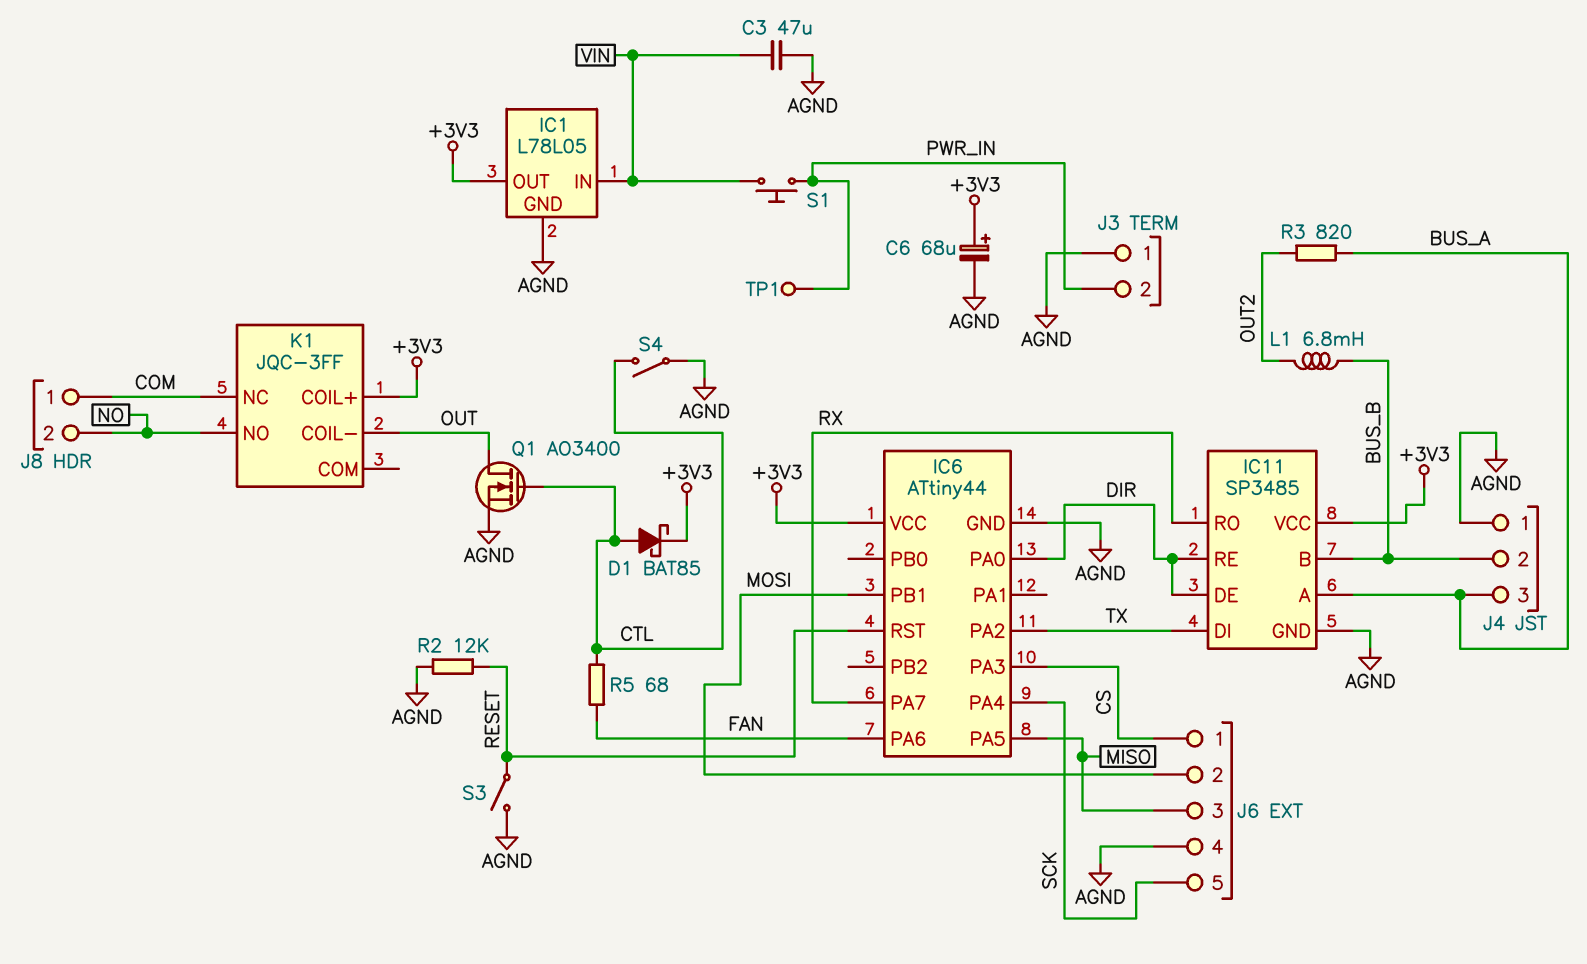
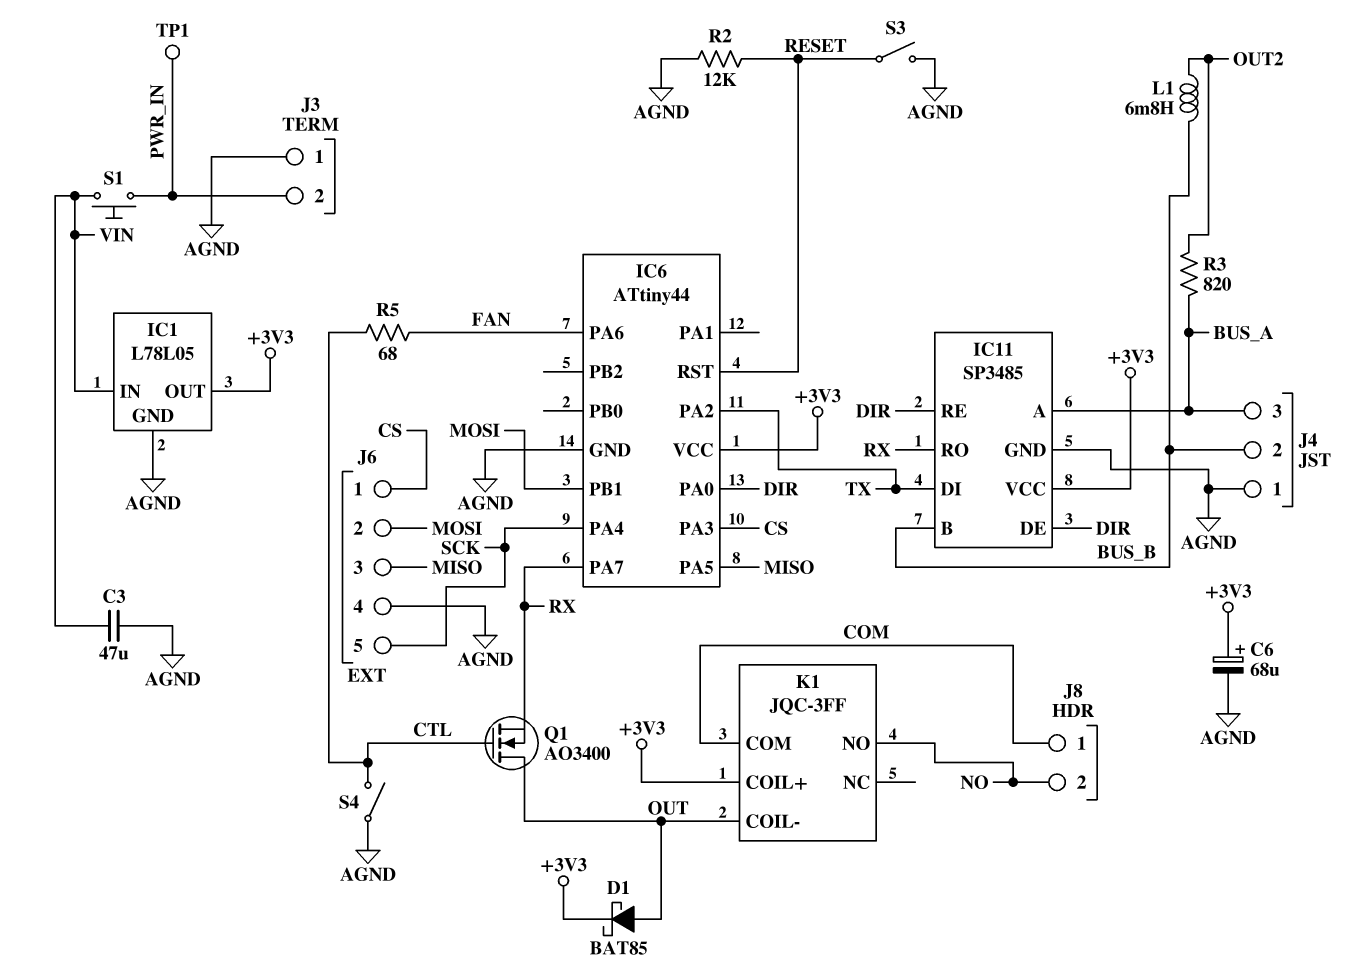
D1: schottky BAT85 (A CTL, K +3V3) -> schottky BAT85 (A OUT, K +3V3)
K1 pin COM: none -> COM
K1 pin NC: COM -> none
Q1: NMOS AO3400 (G CTL, D OUT, S AGND) -> NMOS AO3400 (G CTL, D OUT, S RX)

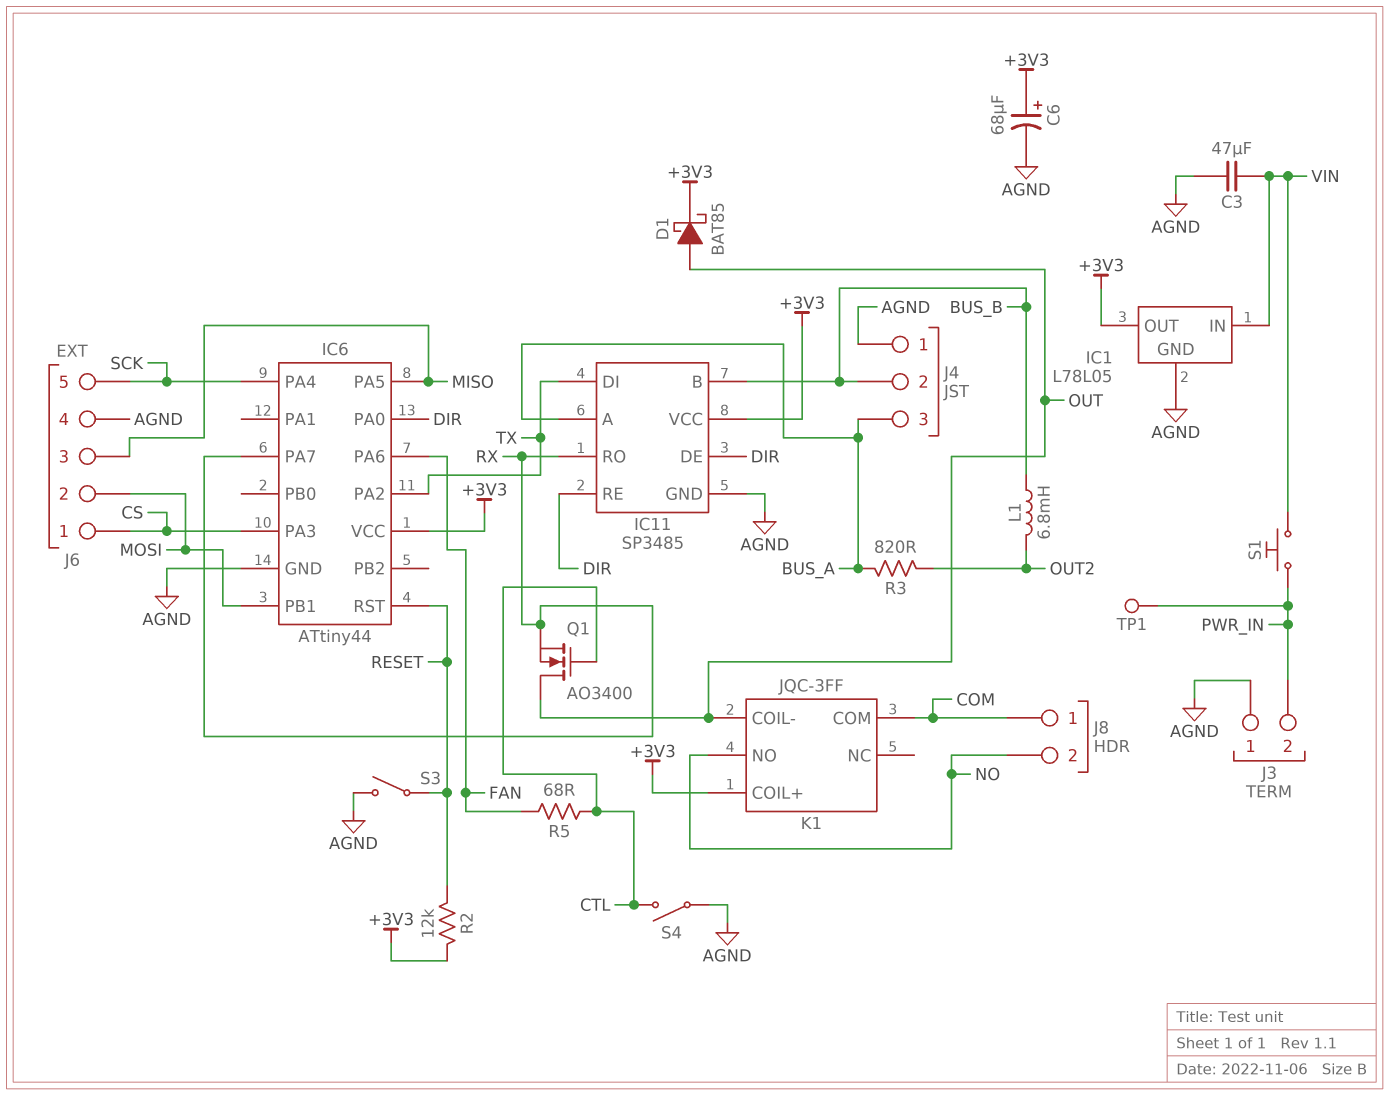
R2: 12k (AGND, RESET) -> 12k (+3V3, RESET)

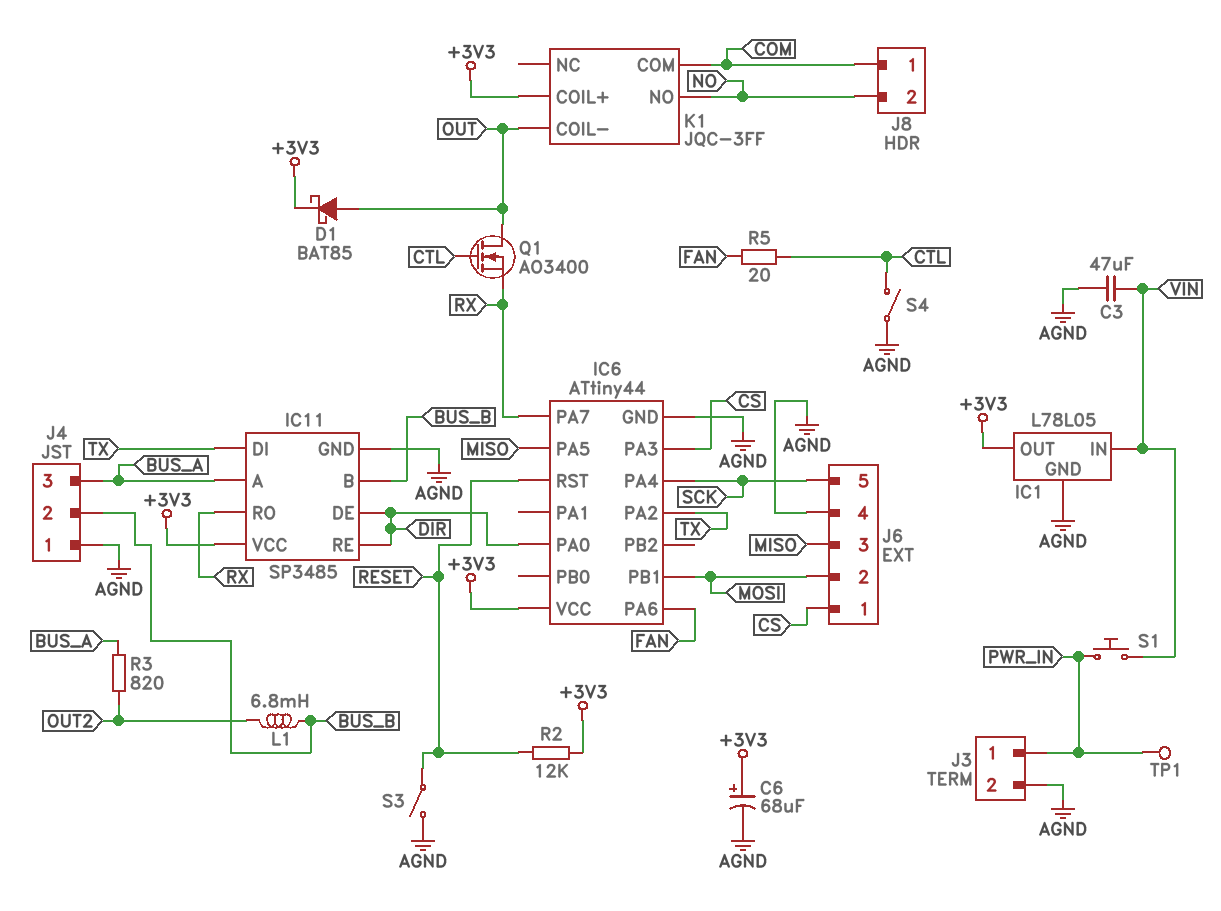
J3 pin 1: AGND -> PWR_IN
J3 pin 2: PWR_IN -> AGND
R5: 68 (CTL, FAN) -> 20 (CTL, FAN)

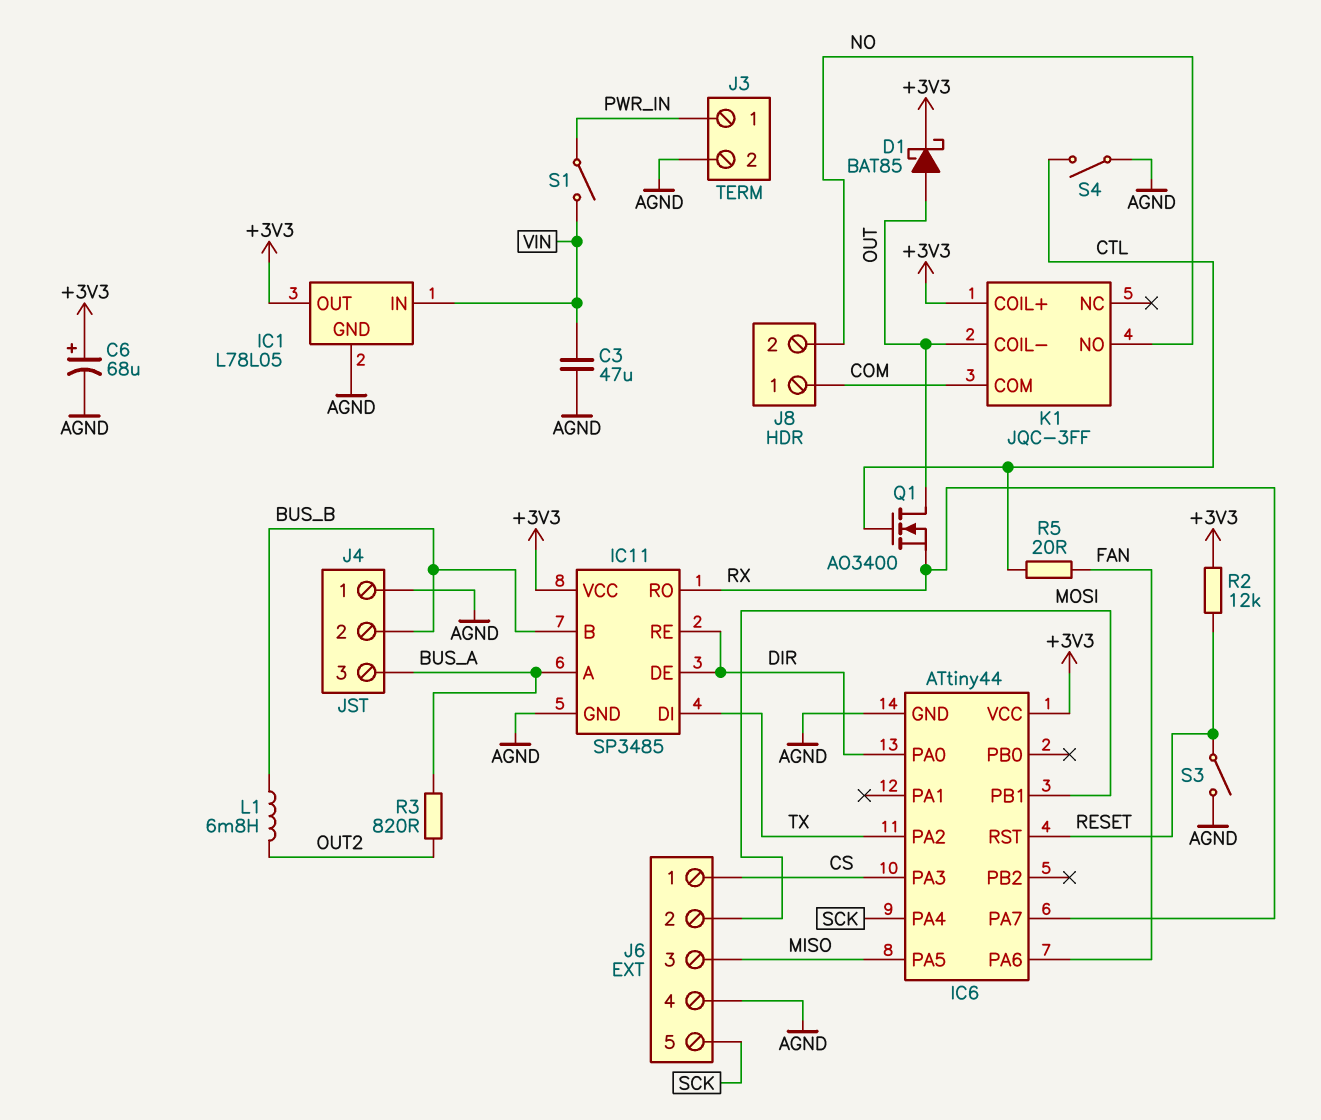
S1: button (PWR_IN, VIN) -> switch (PWR_IN, VIN)
TP1: test point (PWR_IN) -> none

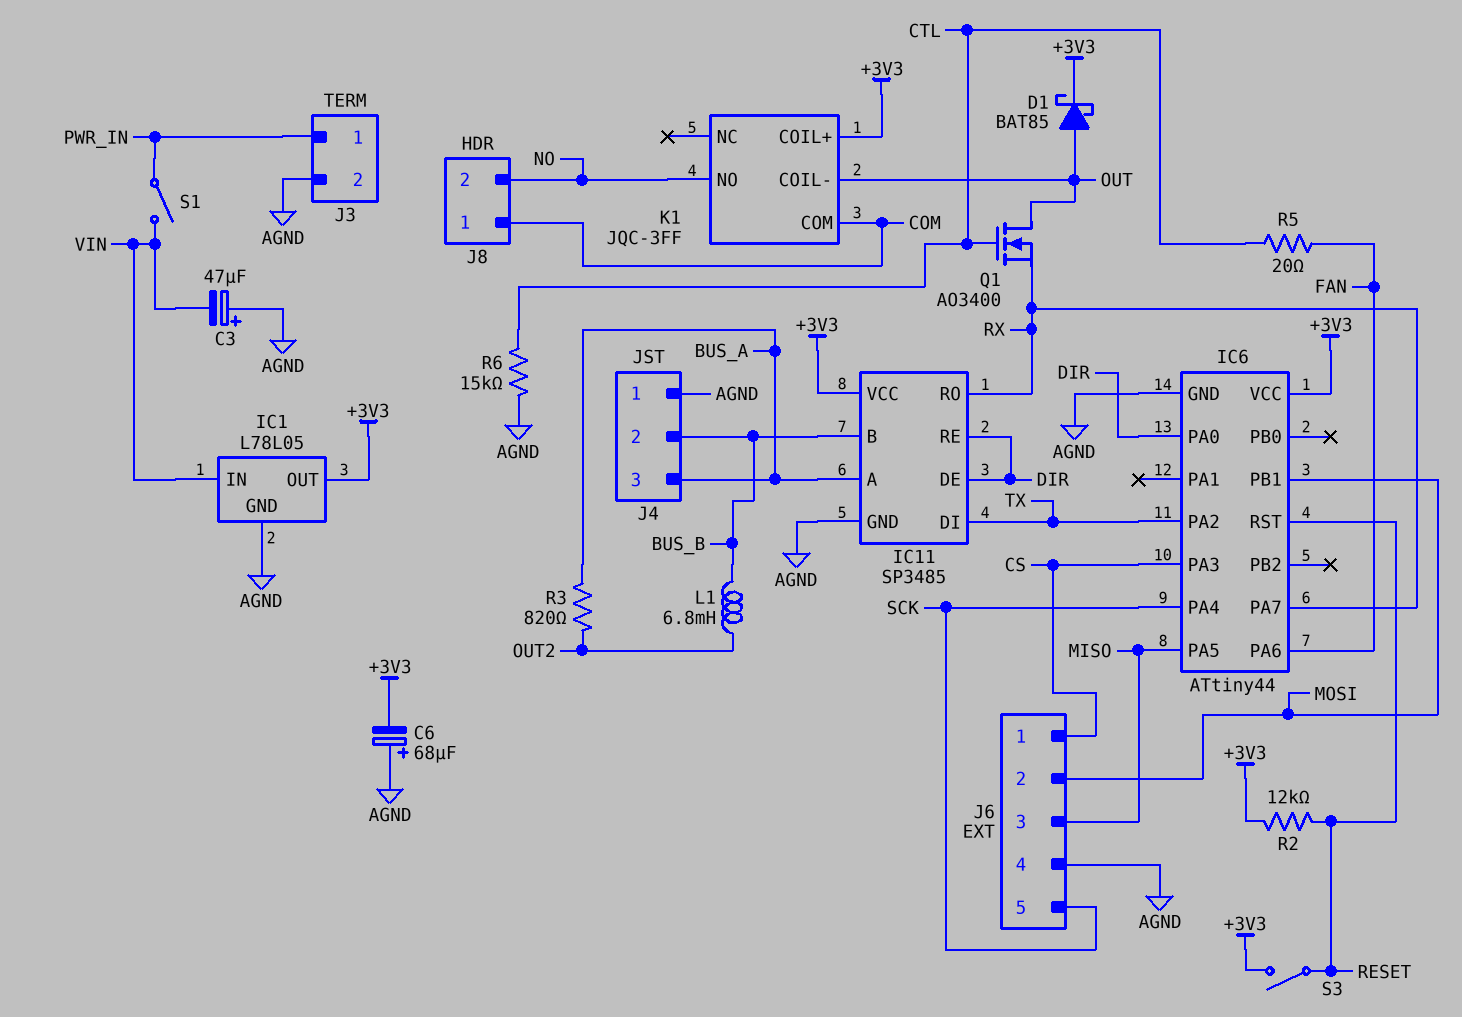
C3: 47uF (AGND, VIN) -> 47uF (plus AGND, minus VIN)
C6: 68uF (plus +3V3, minus AGND) -> 68uF (plus AGND, minus +3V3)
R6: none -> 15k (AGND, CTL)
S3: switch (AGND, RESET) -> switch (+3V3, RESET)
S4: switch (AGND, CTL) -> none

